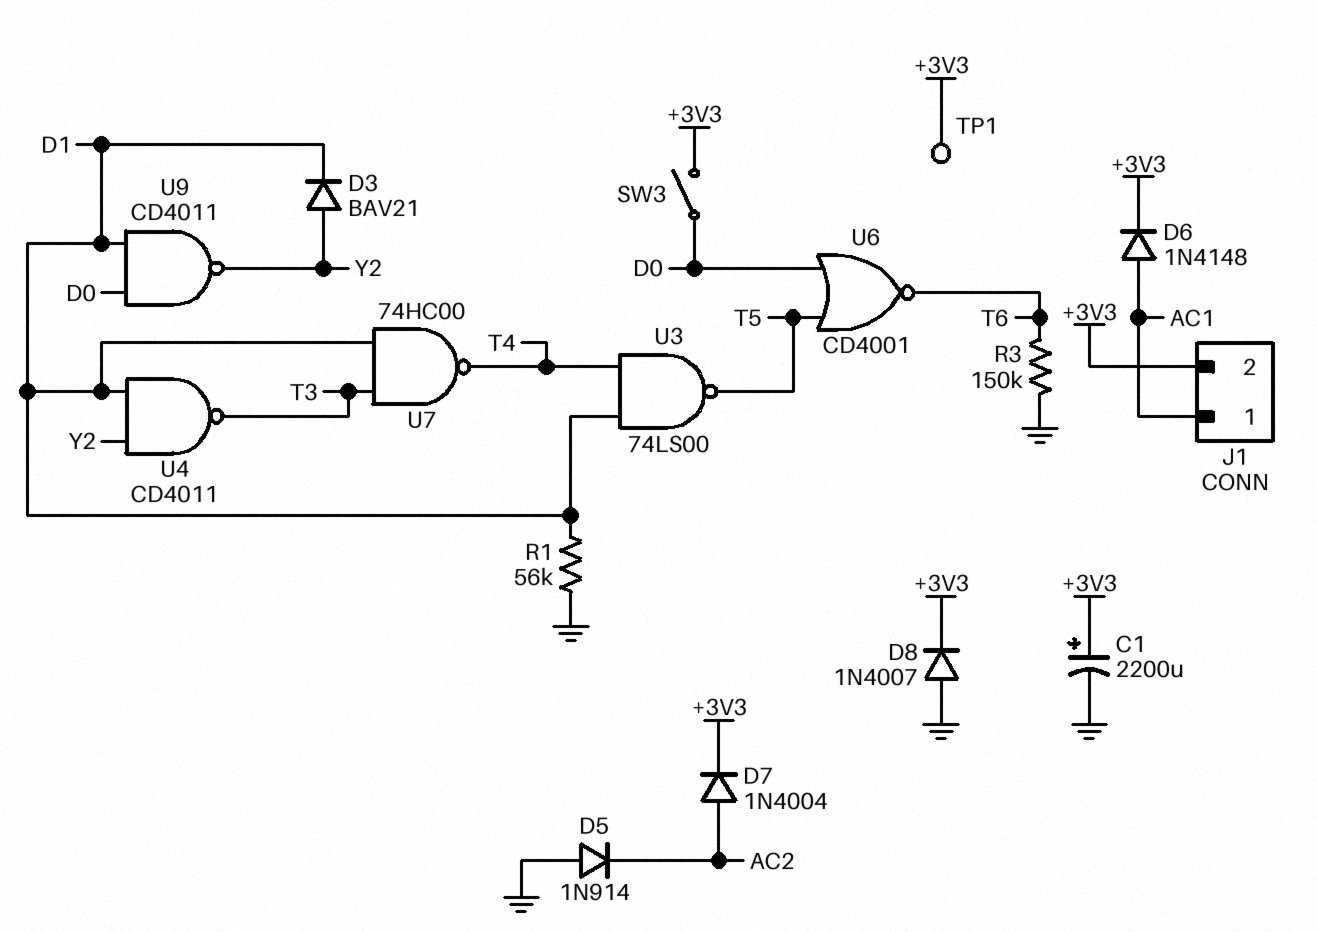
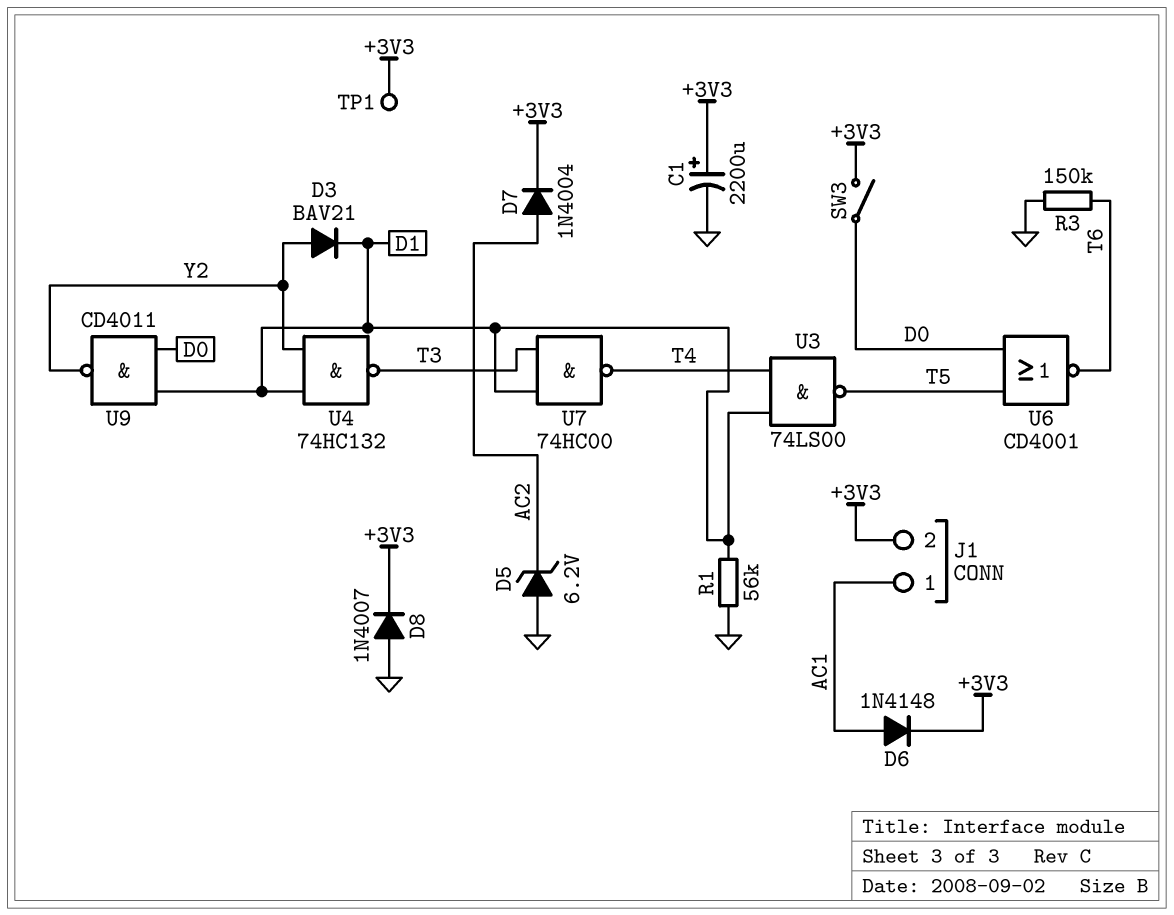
D5: diode 1N914 (A GND, K AC2) -> zener 6.2V (A GND, K AC2)
U4: NAND CD4011 (in D1, in Y2, out T3) -> NAND 74HC132 (in D1, in Y2, out T3)

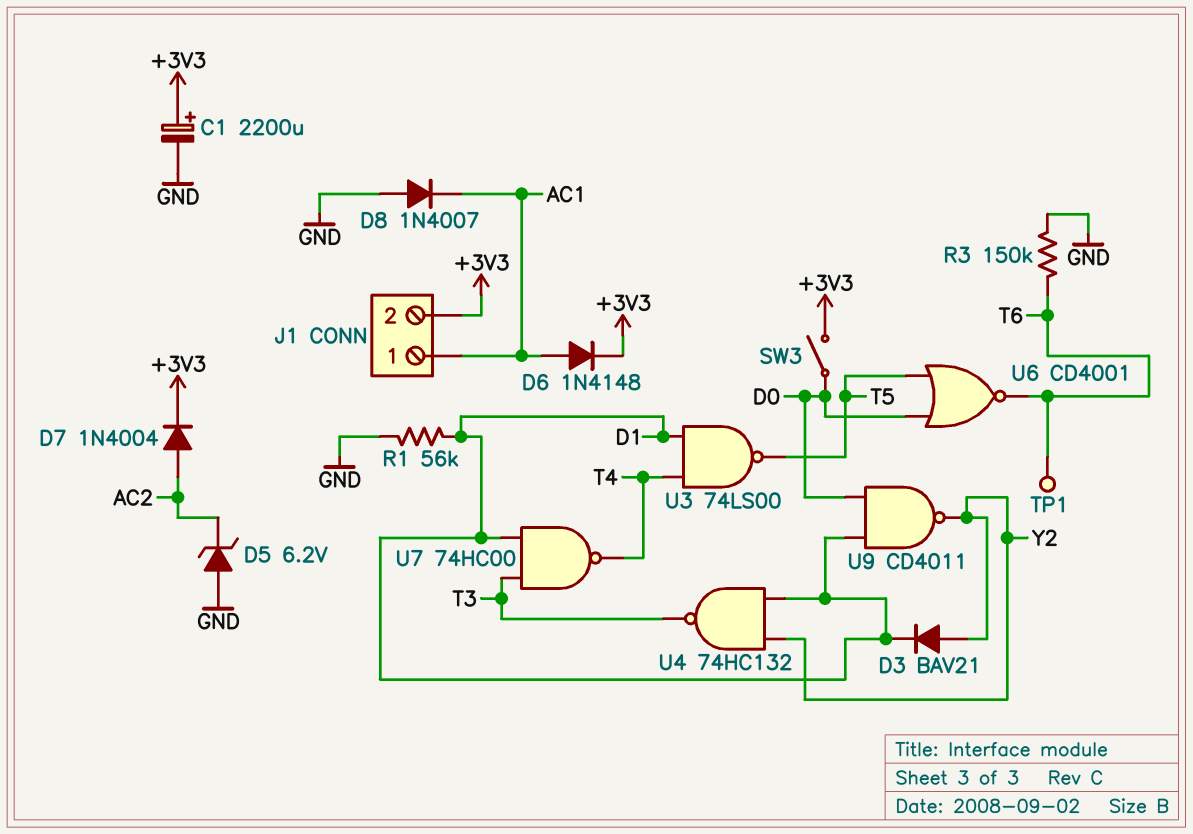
D8: diode 1N4007 (A GND, K +3V3) -> diode 1N4007 (A GND, K AC1)
TP1: test point (+3V3) -> test point (T6)

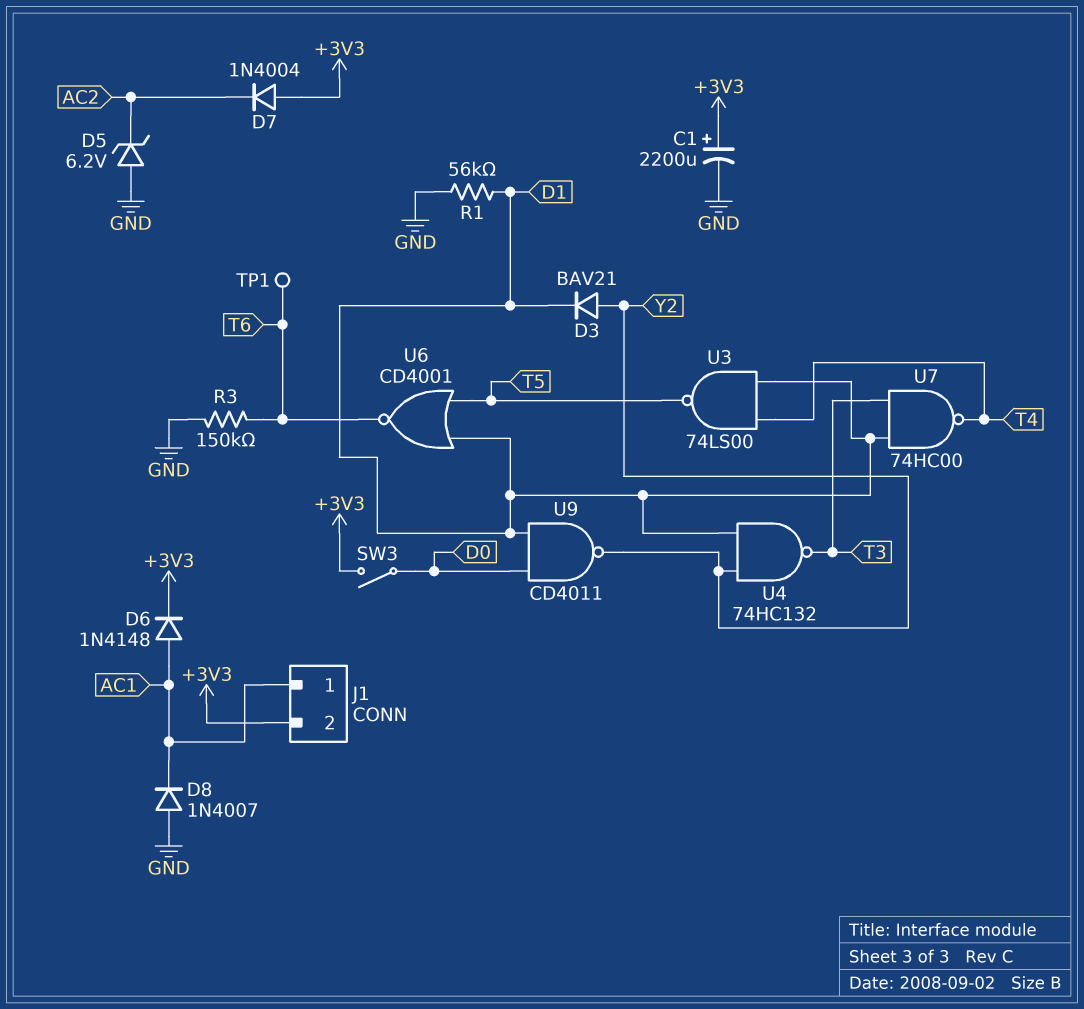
D7: diode 1N4004 (A AC2, K +3V3) -> diode 1N4004 (A +3V3, K AC2)
U6: NOR CD4001 (in D0, in T5, out T6) -> NOR CD4001 (in D1, in T5, out T6)

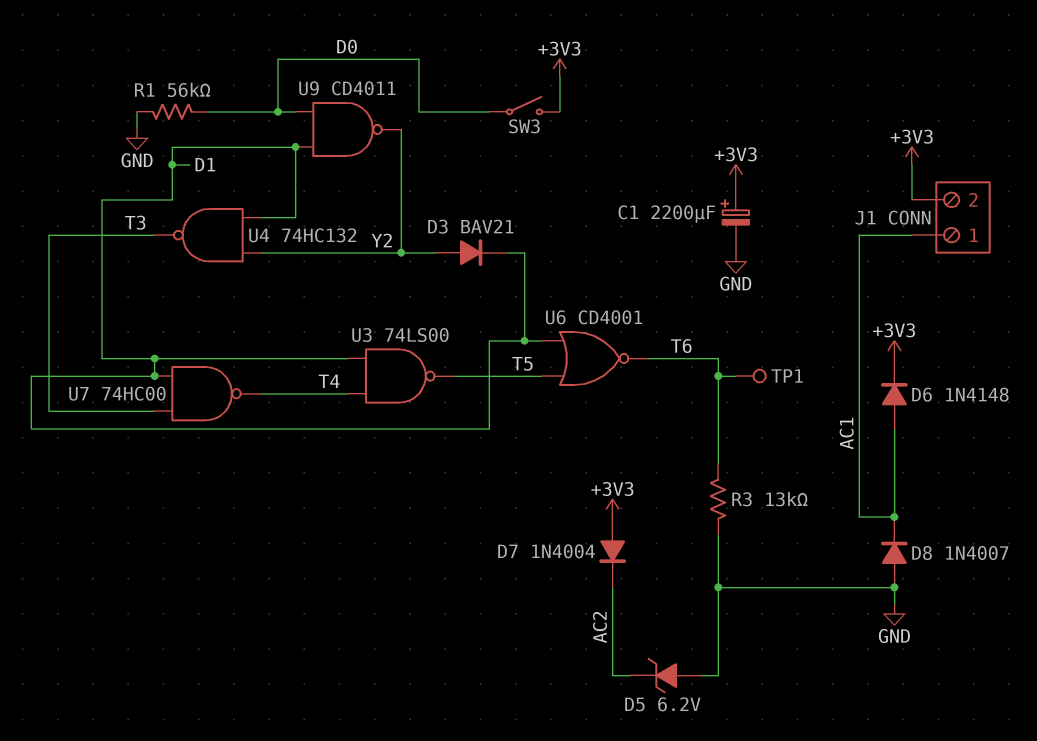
R1: 56k (D1, GND) -> 56k (D0, GND)
R3: 150k (GND, T6) -> 13k (GND, T6)

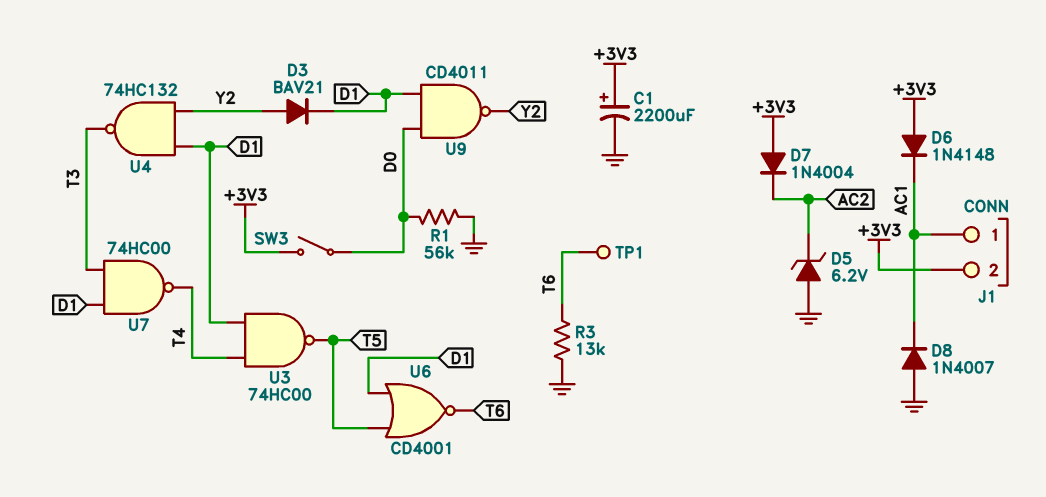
D6: diode 1N4148 (A AC1, K +3V3) -> diode 1N4148 (A +3V3, K AC1)
U3: NAND 74LS00 (in D1, in T4, out T5) -> NAND 74HC00 (in D1, in T4, out T5)

